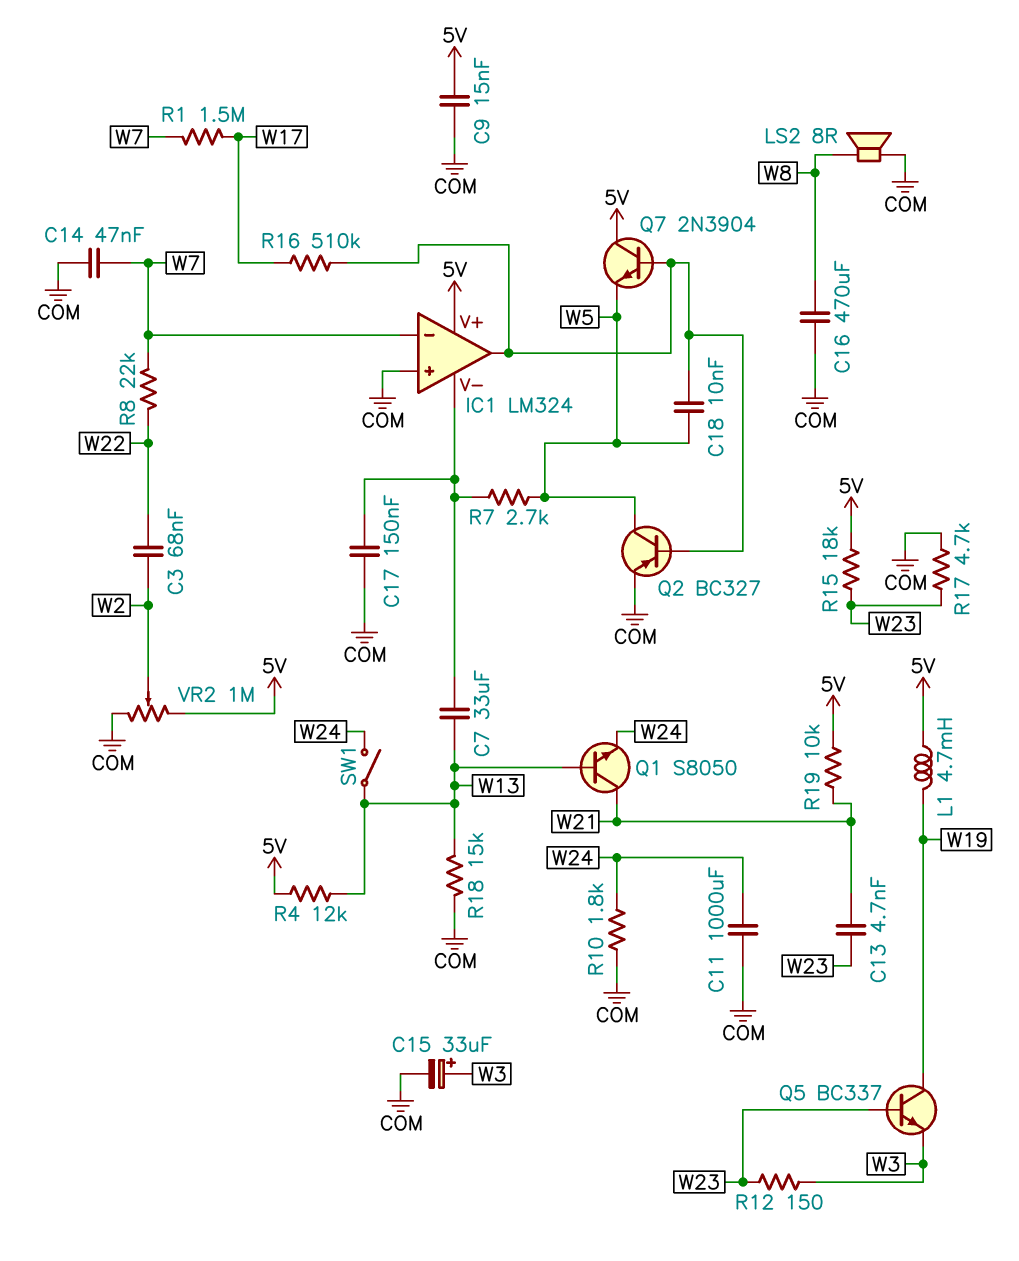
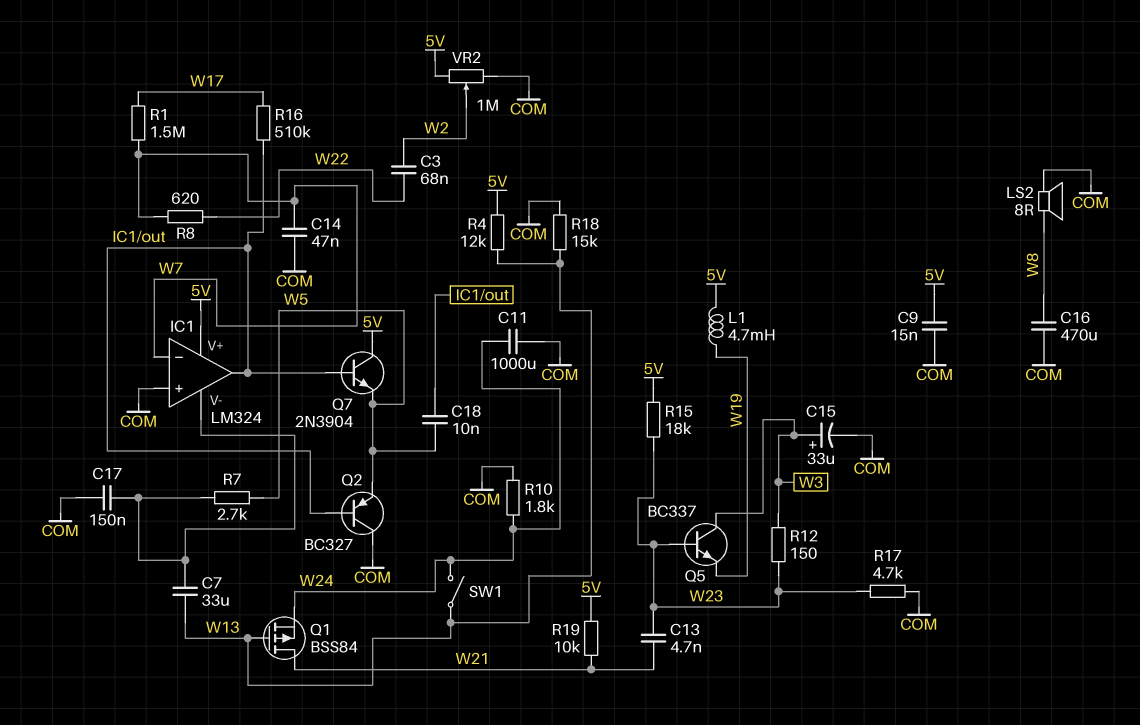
Q1: NPN S8050 (B W13, C W21, E W24) -> PMOS BSS84 (G W13, D W21, S W24)
Q2: PNP BC327 (B IC1/out, C W5, E COM) -> PNP BC327 (B IC1/out, C COM, E W5)
Q5: NPN BC337 (B W23, C W19, E W3) -> NPN BC337 (B W23, C W3, E W19)
R8: 22k (W7, W22) -> 620 (W7, W22)

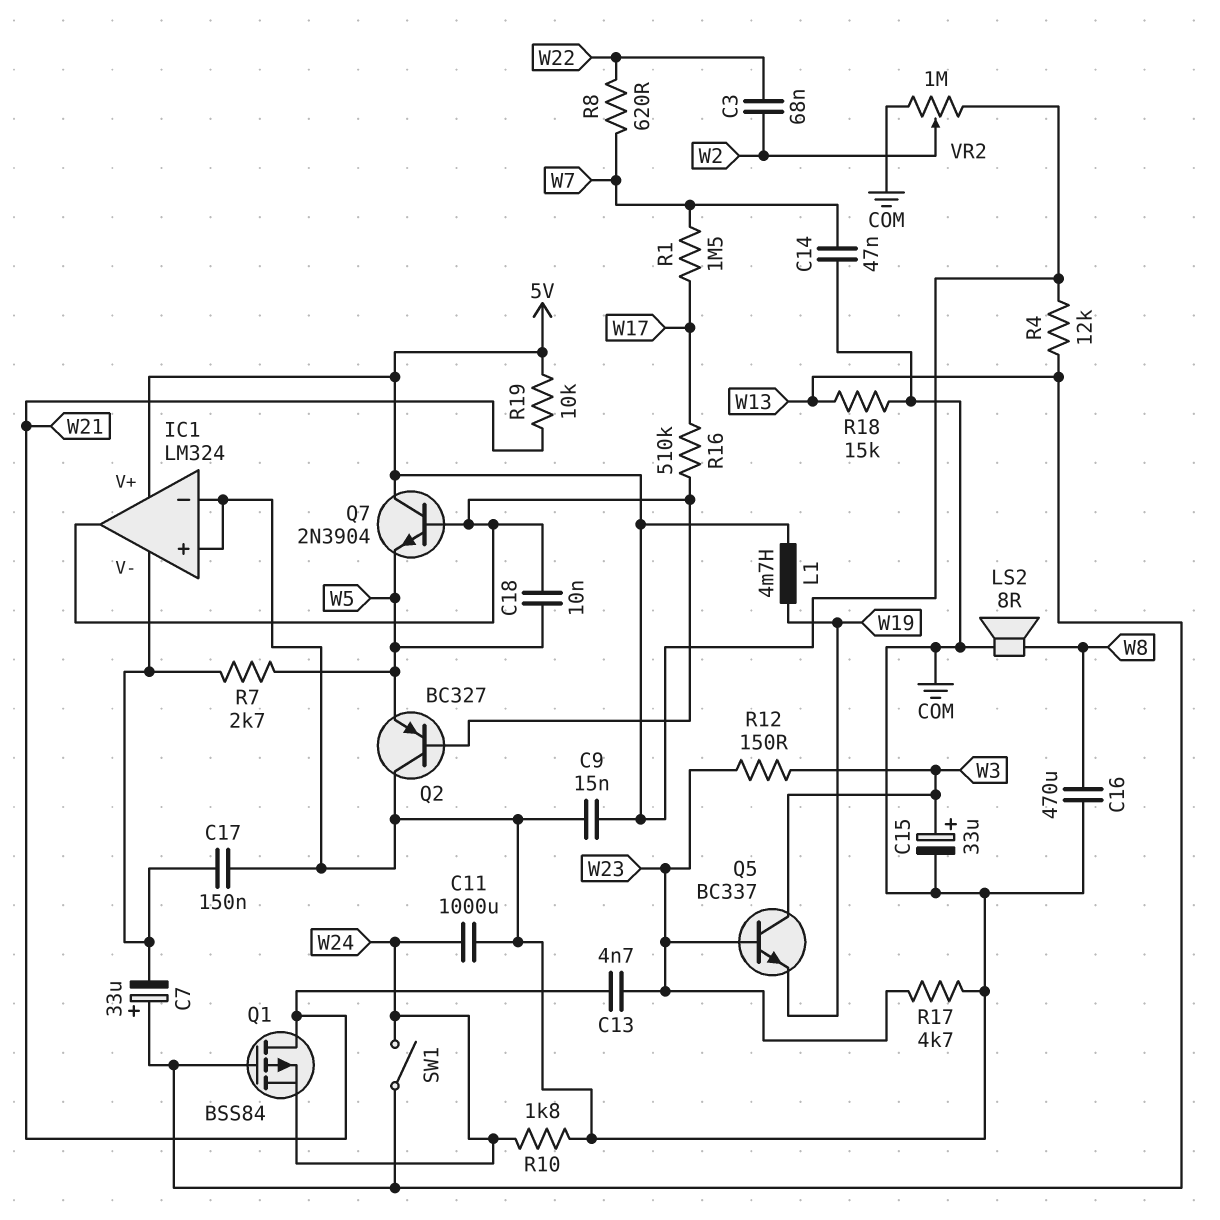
C7: 33uF (IC1/V-, W13) -> 33uF (plus W13, minus IC1/V-)
IC1 pin in-: W7 -> COM
R15: 18k (5V, W23) -> none

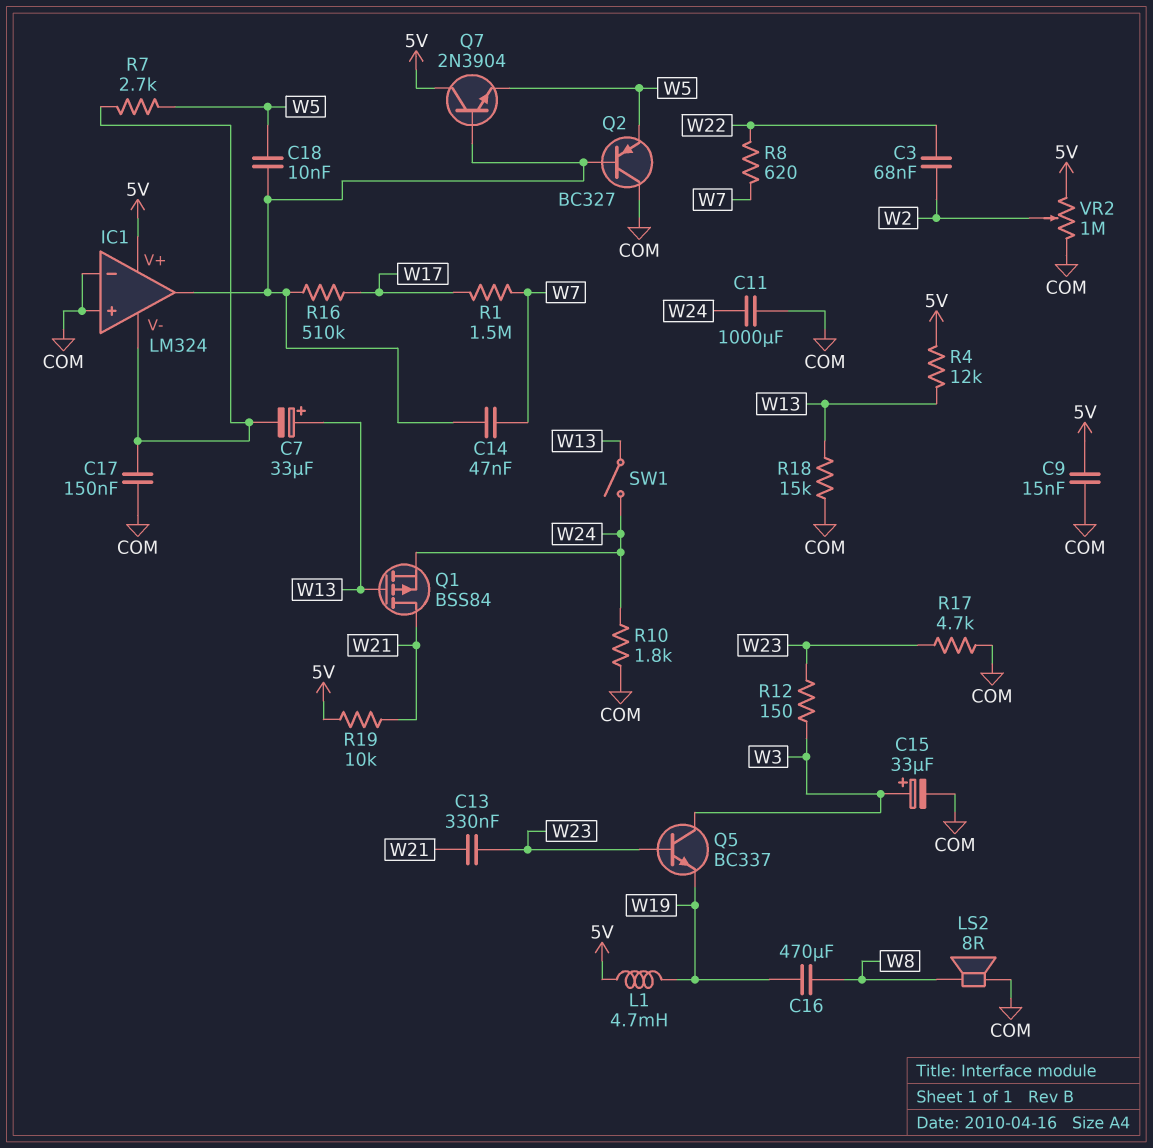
C13: 4.7nF (W21, W23) -> 330nF (W21, W23)
C14: 47nF (COM, W7) -> 47nF (IC1/out, W7)
C16: 470uF (COM, W8) -> 470uF (W8, W19)

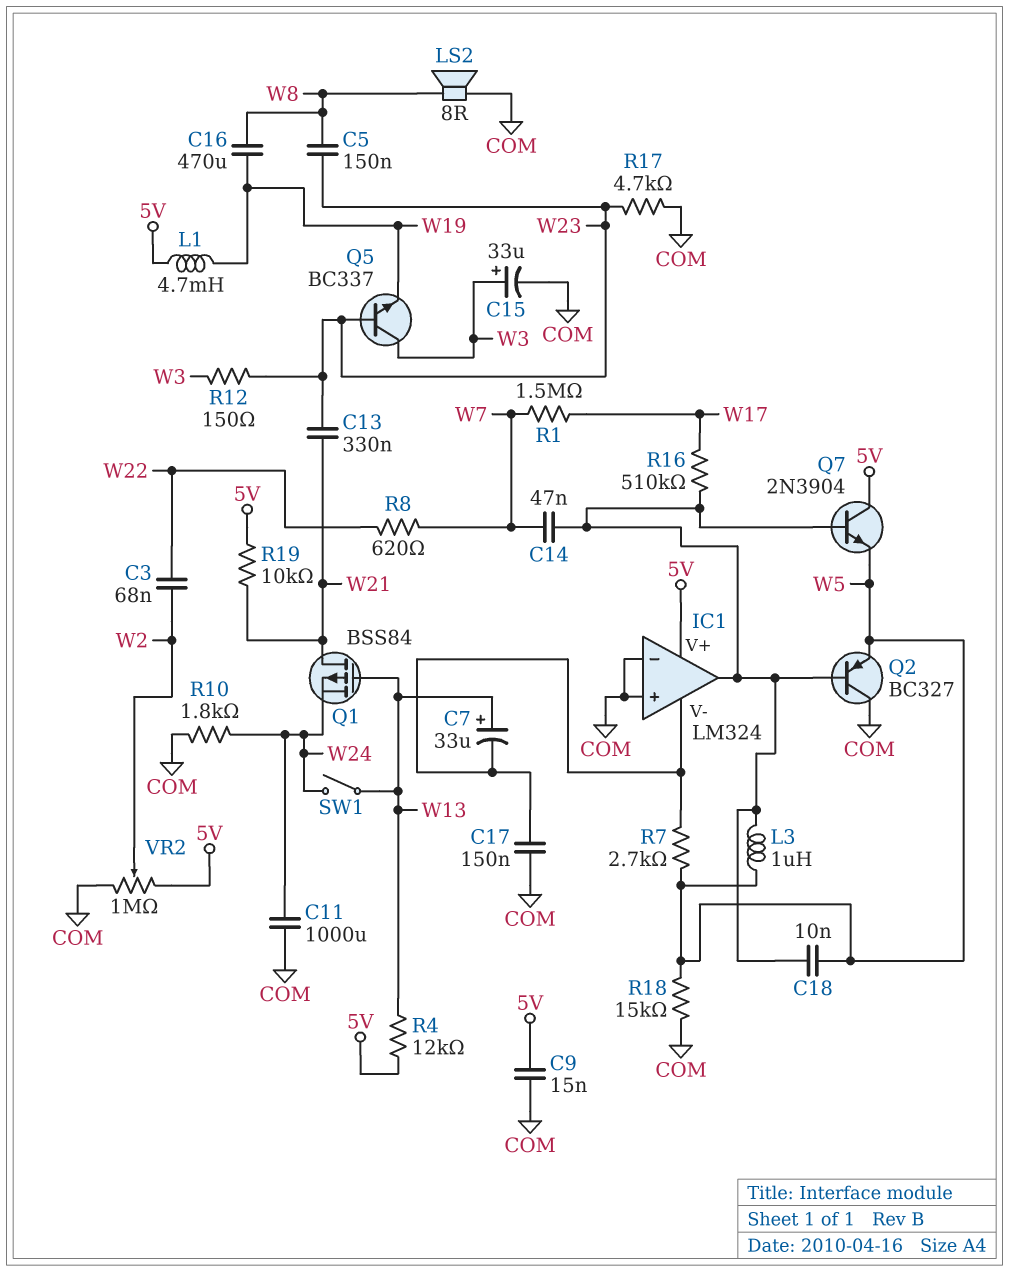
C5: none -> 150nF (W8, W23)
L3: none -> 1uH (IC1/out, W5)
R18: 15k (COM, W13) -> 15k (COM, W5)

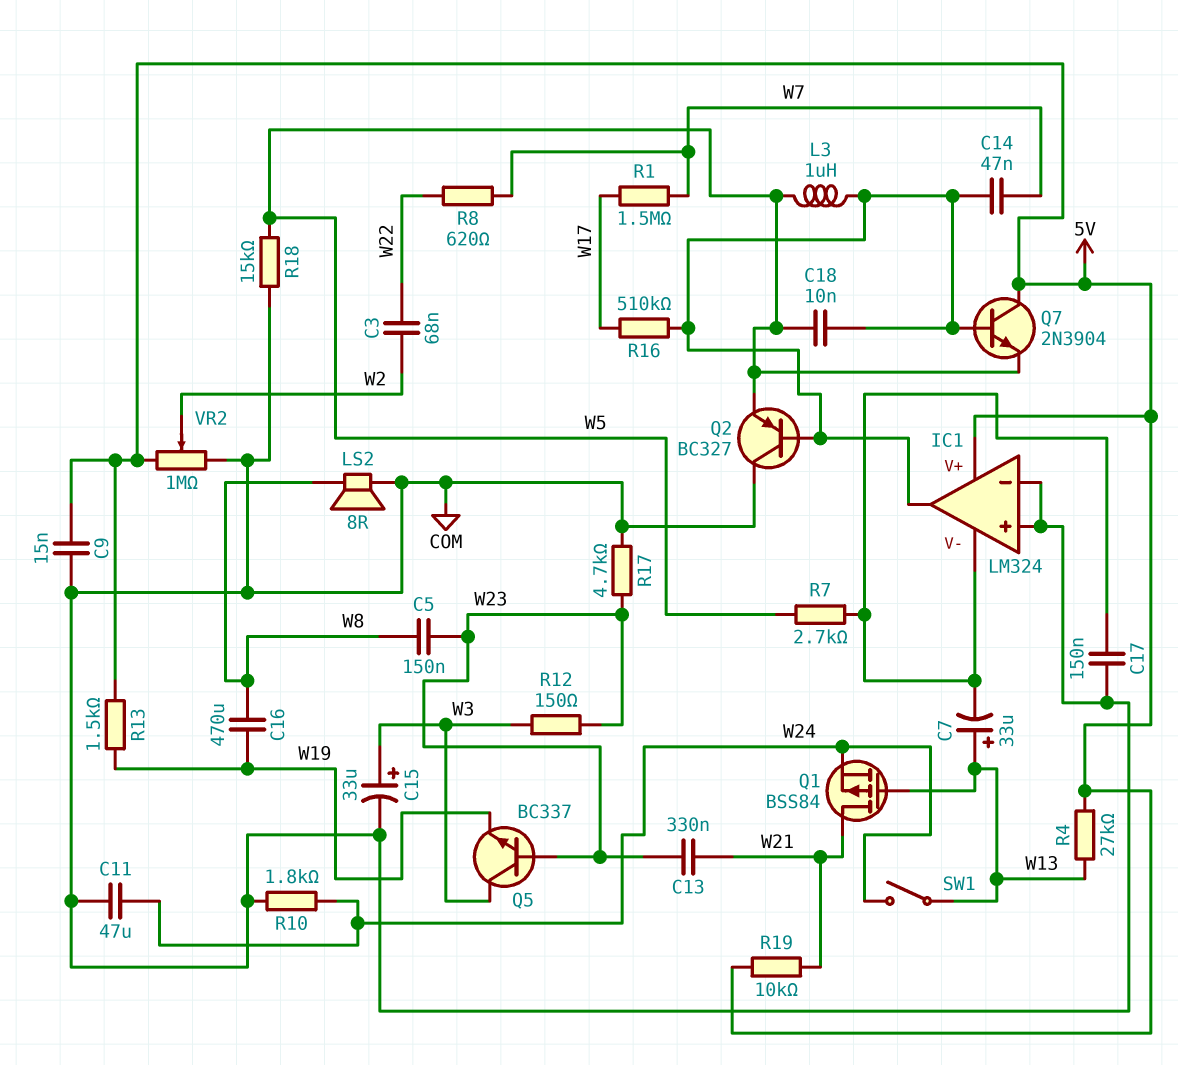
C11: 1000uF (COM, W24) -> 47uF (COM, W24)
L1: 4.7mH (5V, W19) -> none
R4: 12k (5V, W13) -> 27k (5V, W13)
R13: none -> 1.5k (5V, W19)

